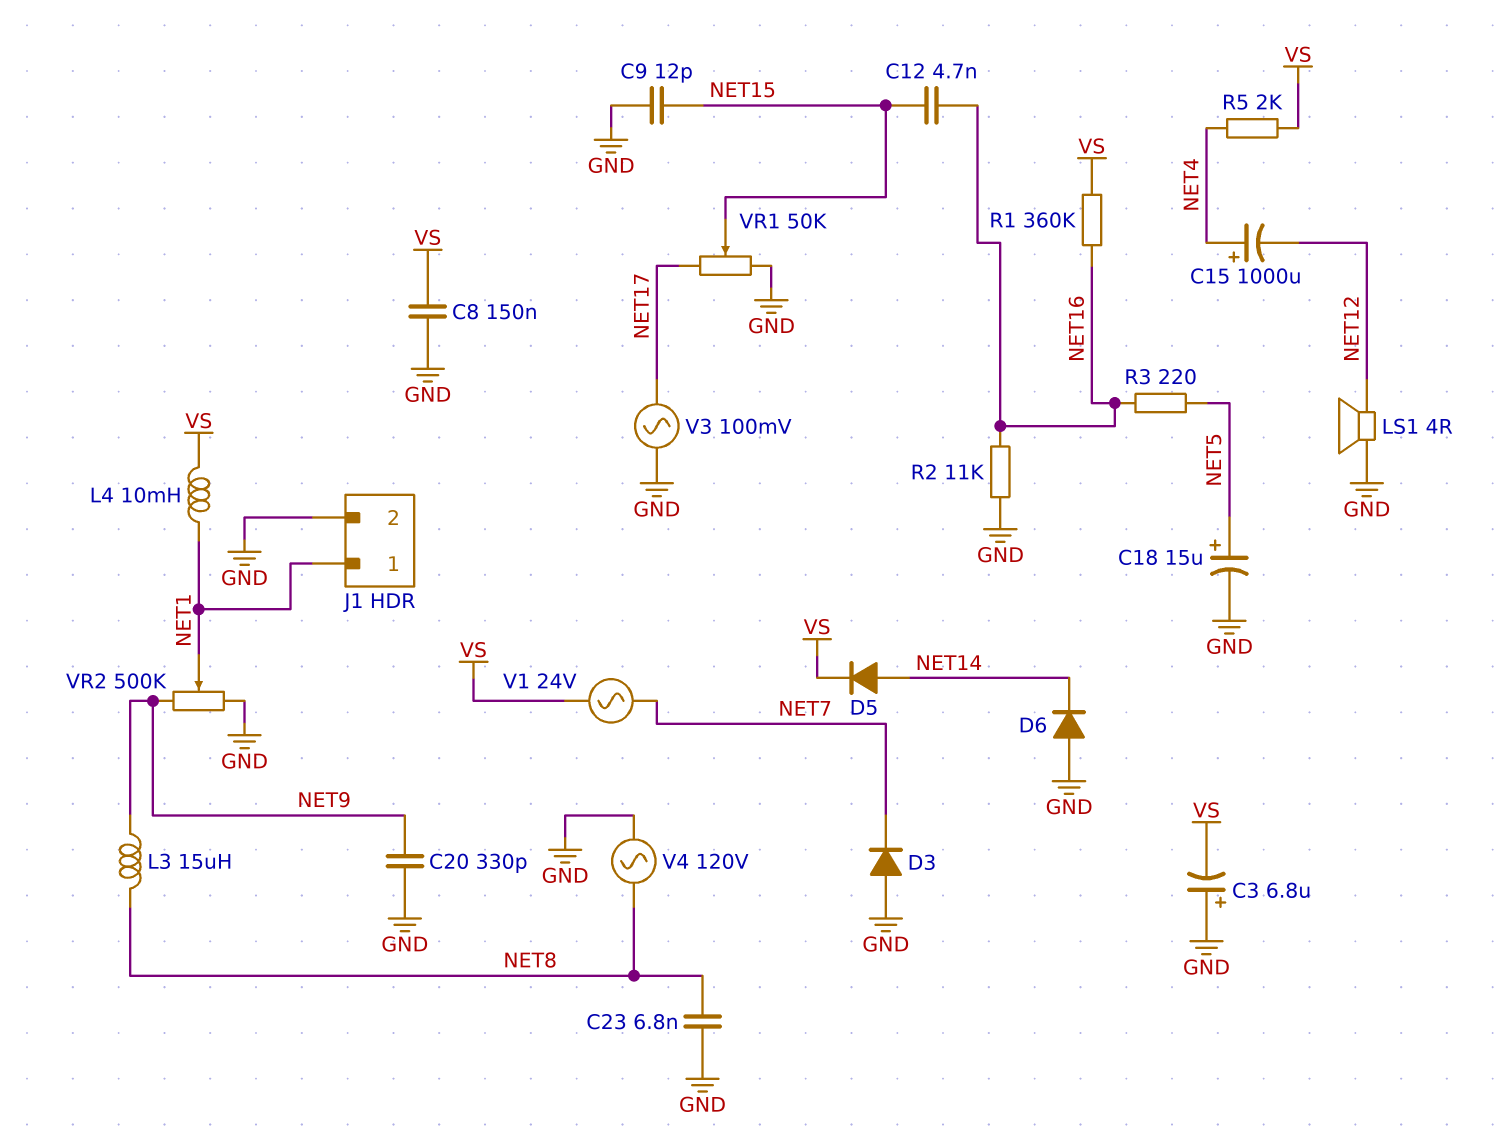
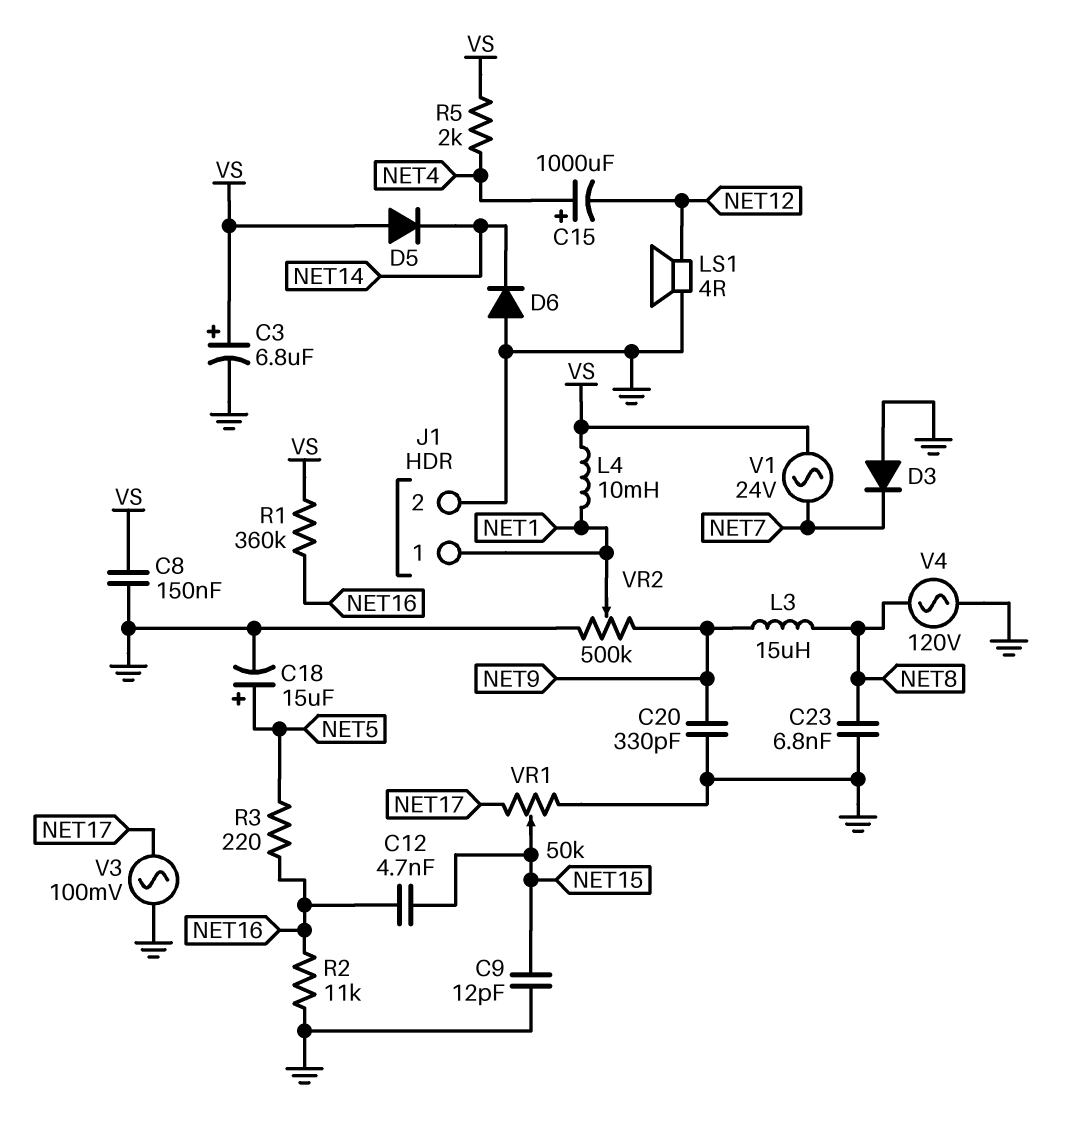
C3: 6.8uF (plus GND, minus VS) -> 6.8uF (plus VS, minus GND)
D5: diode (A NET14, K VS) -> diode (A VS, K NET14)

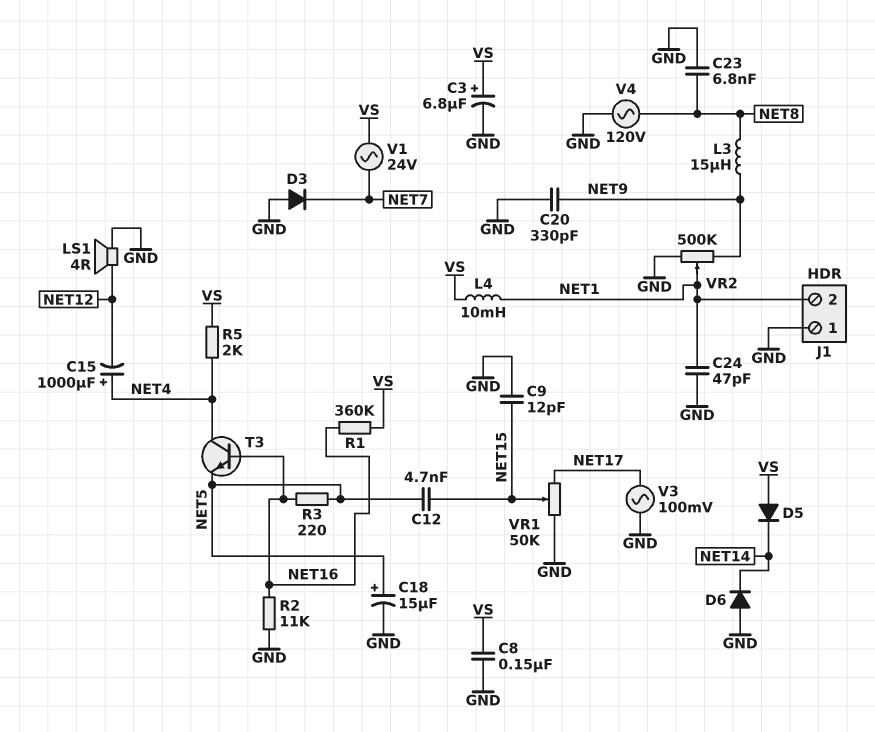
C12: 4.7nF (NET15, NET16) -> 4.7nF (NET5, NET15)
C24: none -> 47pF (GND, NET1)
J1 pin 1: NET1 -> GND
J1 pin 2: GND -> NET1
T3: none -> NPN (B NET16, C NET4, E NET5)

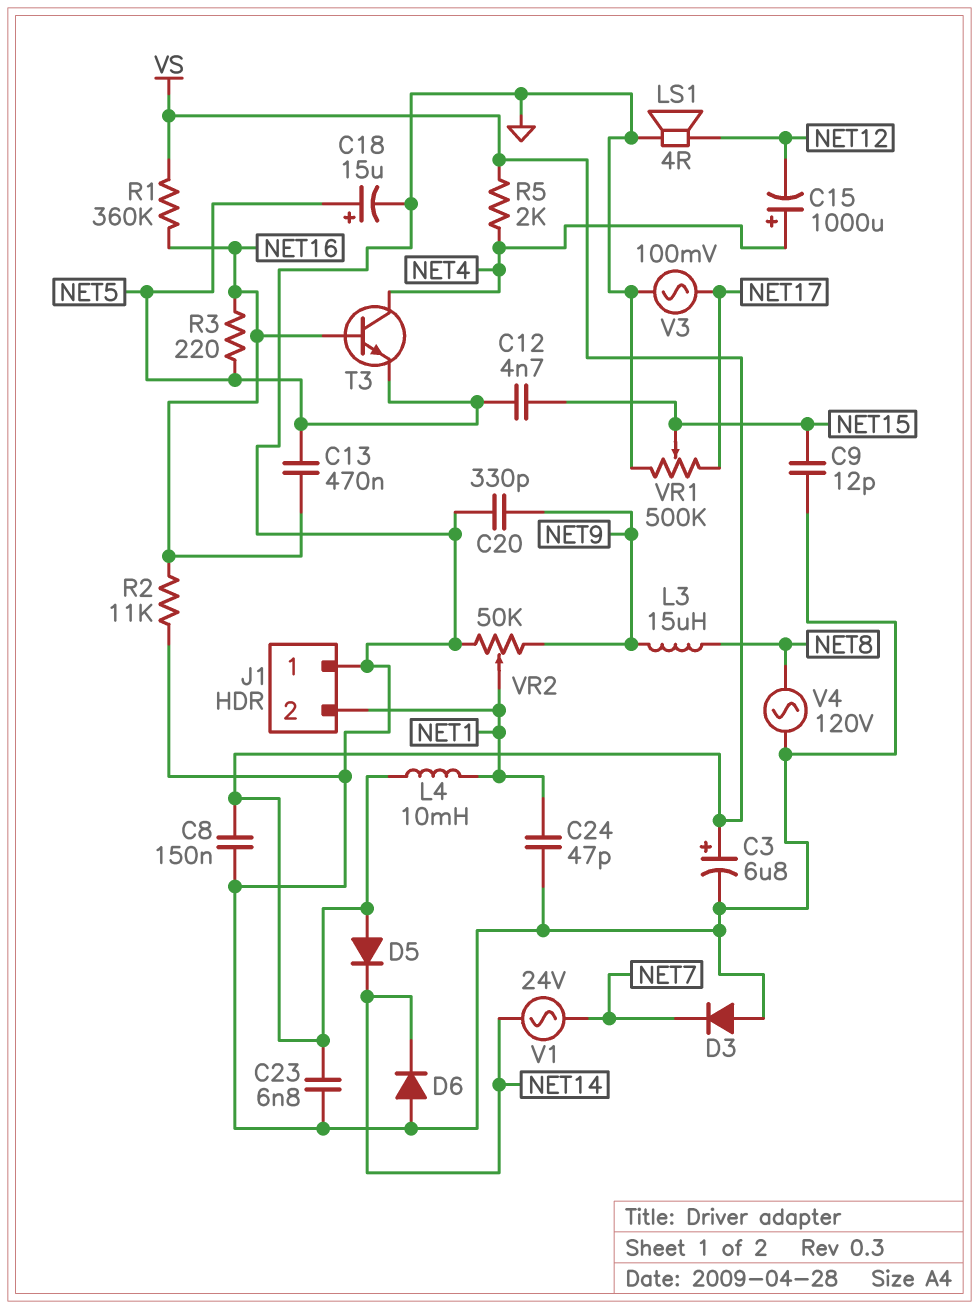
C13: none -> 470nF (NET5, NET16)
C23: 6.8nF (GND, NET8) -> 6.8nF (GND, VS)
V1: AC 24V (NET7, VS) -> AC 24V (NET7, NET14)
VR1: 50k (GND, NET17, wiper NET15) -> 500k (GND, NET17, wiper NET15)
VR2: 500k (GND, NET9, wiper NET1) -> 50k (GND, NET9, wiper NET1)

